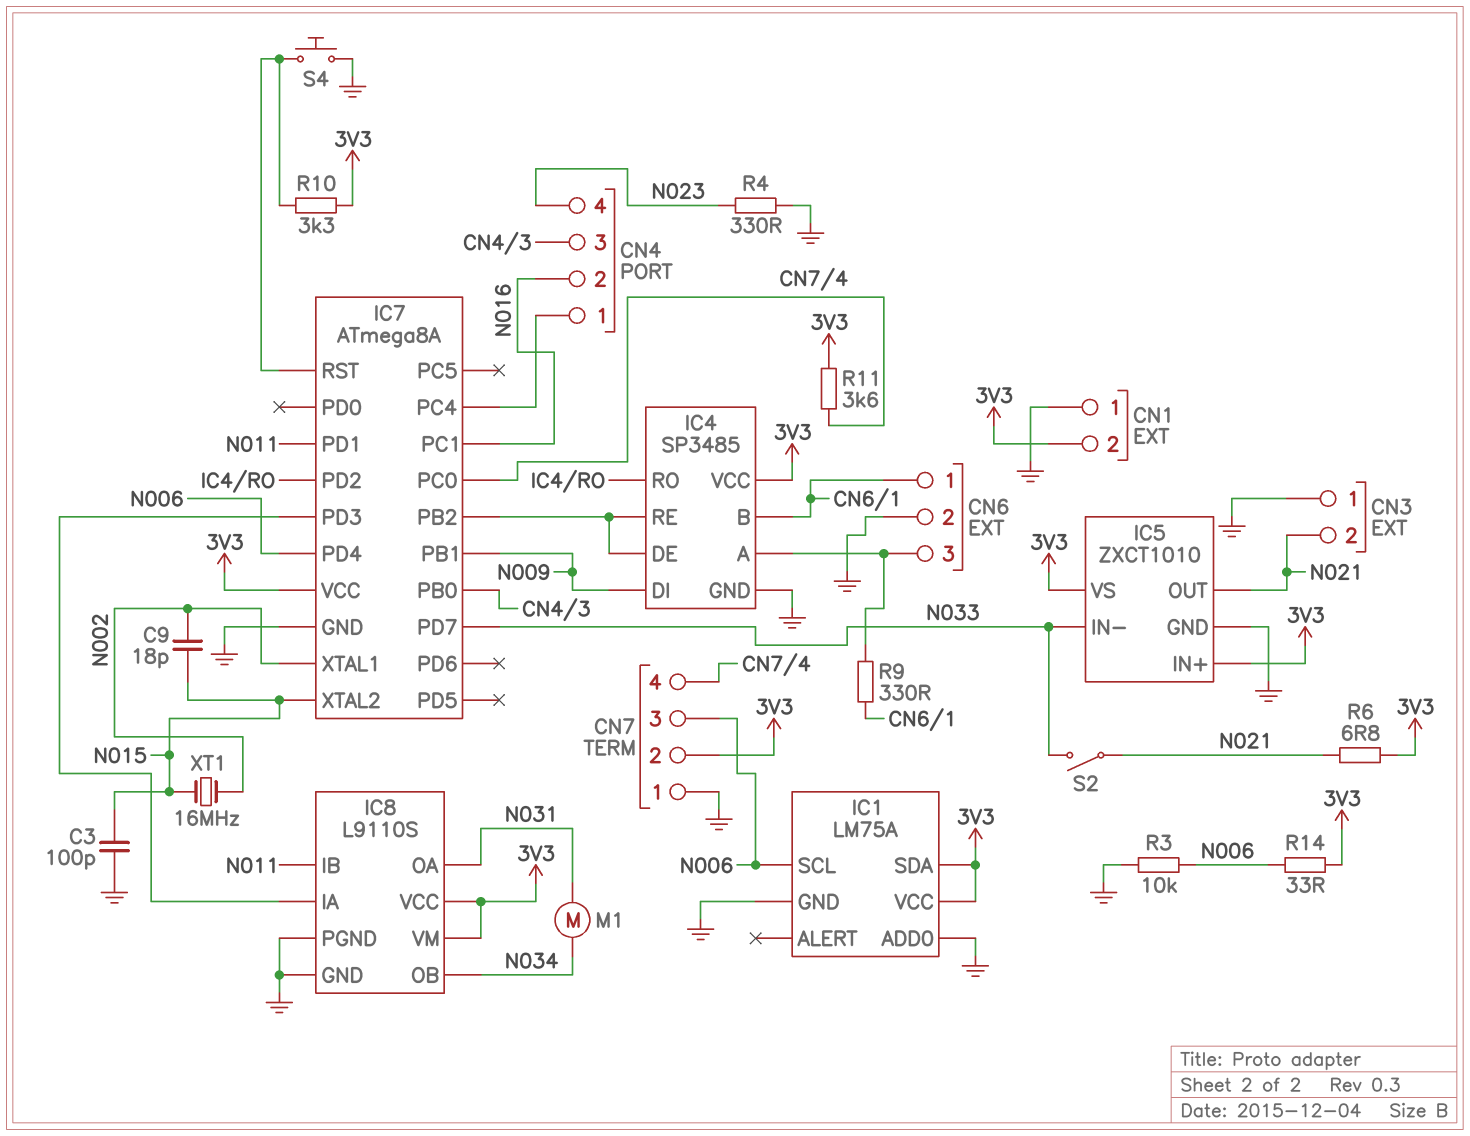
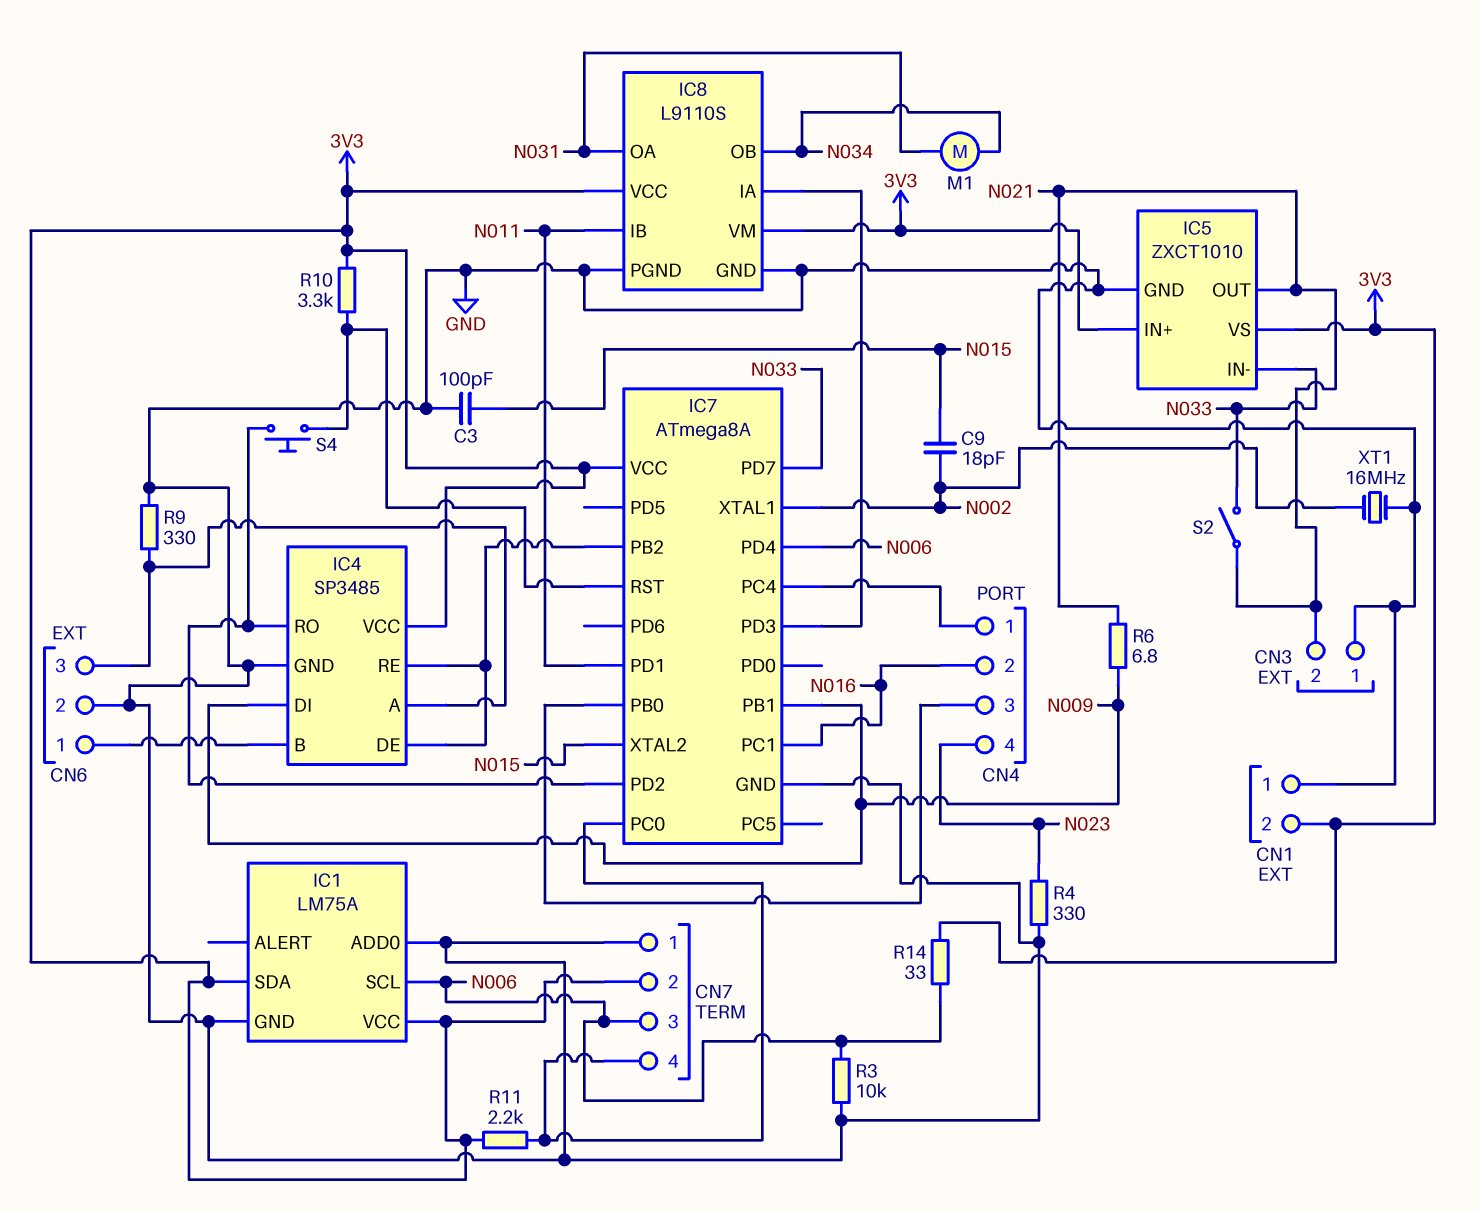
R6: 6.8 (3V3, N021) -> 6.8 (N009, N021)
R9: 330 (CN6/1, CN6/3) -> 330 (CN6/3, GND)
R11: 3.6k (3V3, CN7/4) -> 2.2k (3V3, CN7/4)
S4: button (GND, IC7/RST) -> button (IC4/RO, IC7/RST)
XT1: 16MHz (N002, N015) -> 16MHz (GND, N002)

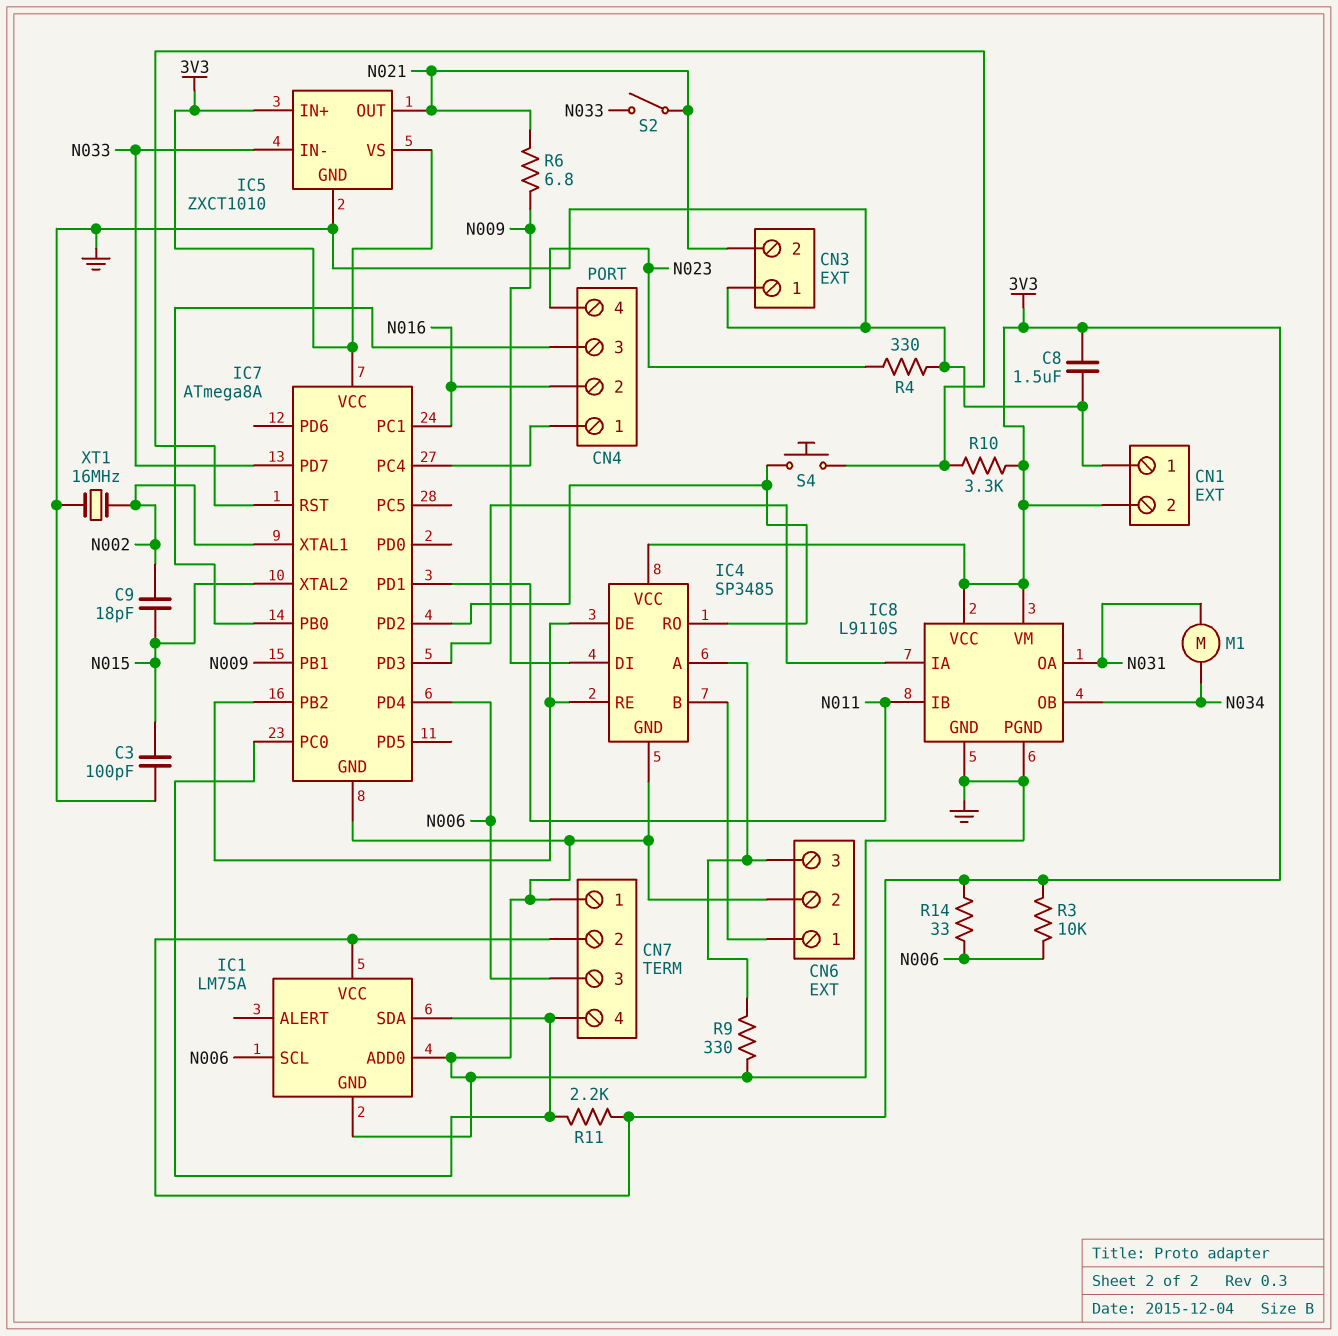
C8: none -> 1.5uF (3V3, GND)
IC1 pin SDA: 3V3 -> CN7/4
R3: 10k (GND, N006) -> 10k (3V3, N006)

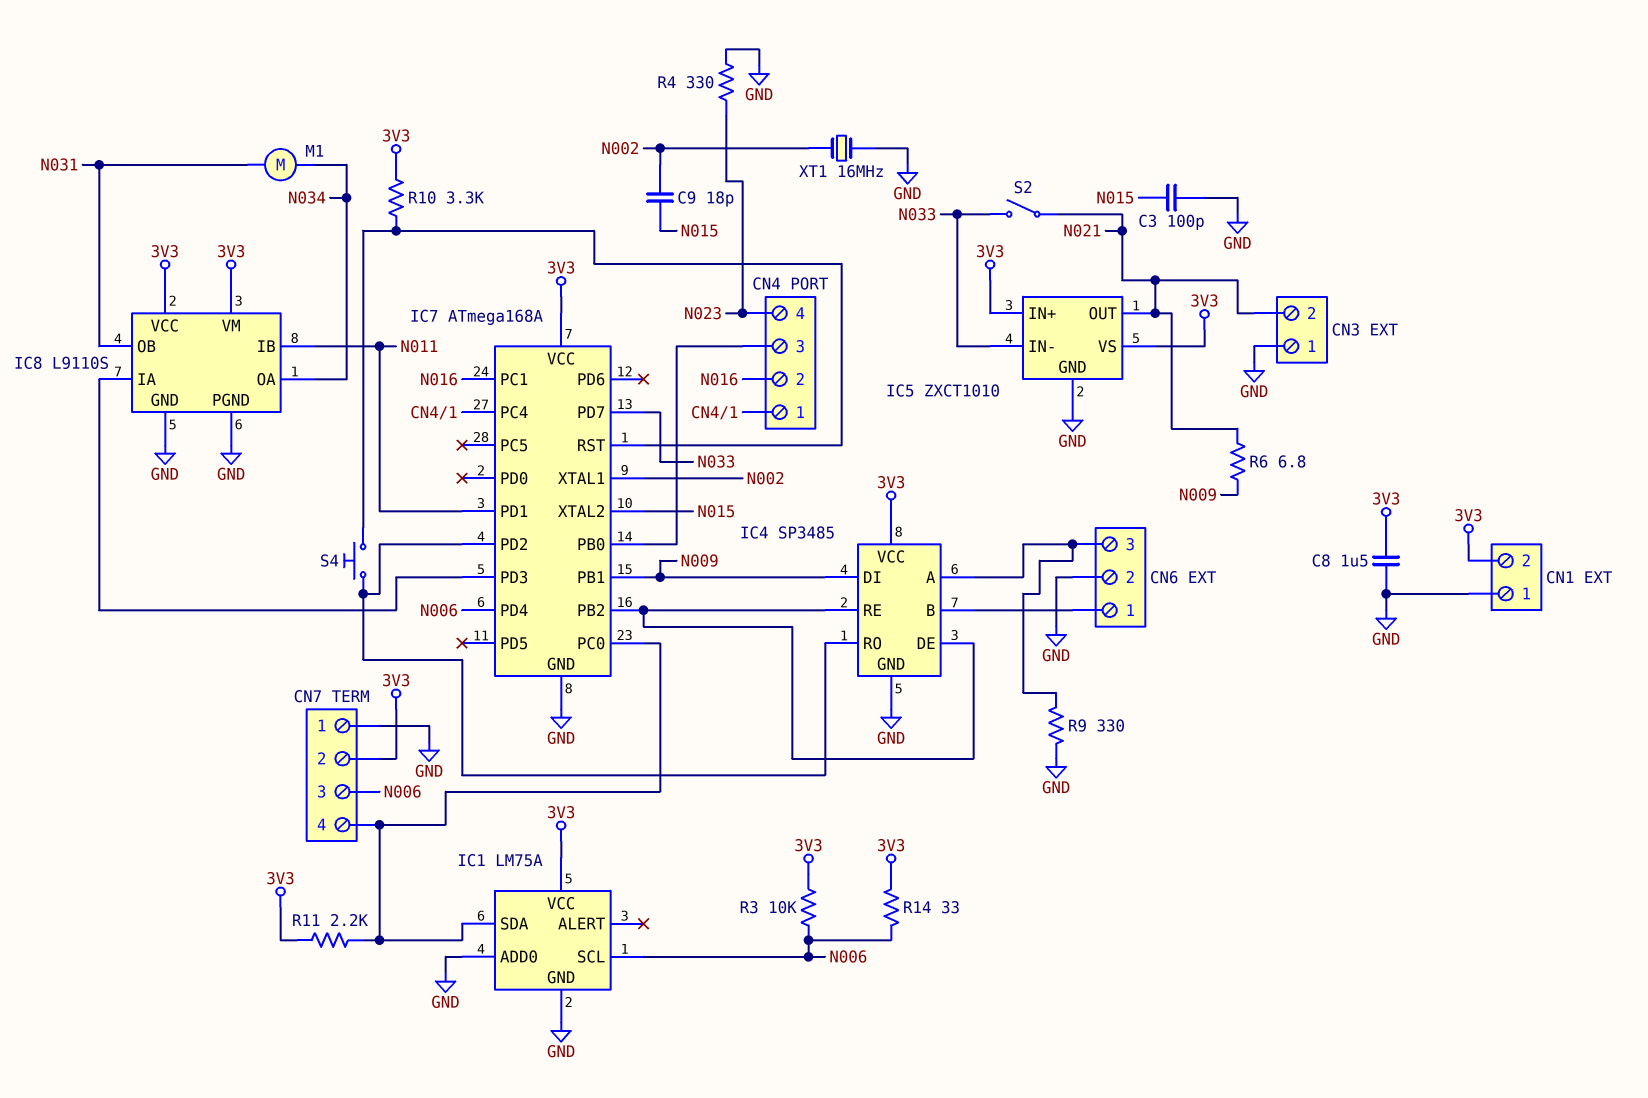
IC7: ATmega8A -> ATmega168A
IC8 pin OA: N031 -> N034
IC8 pin OB: N034 -> N031

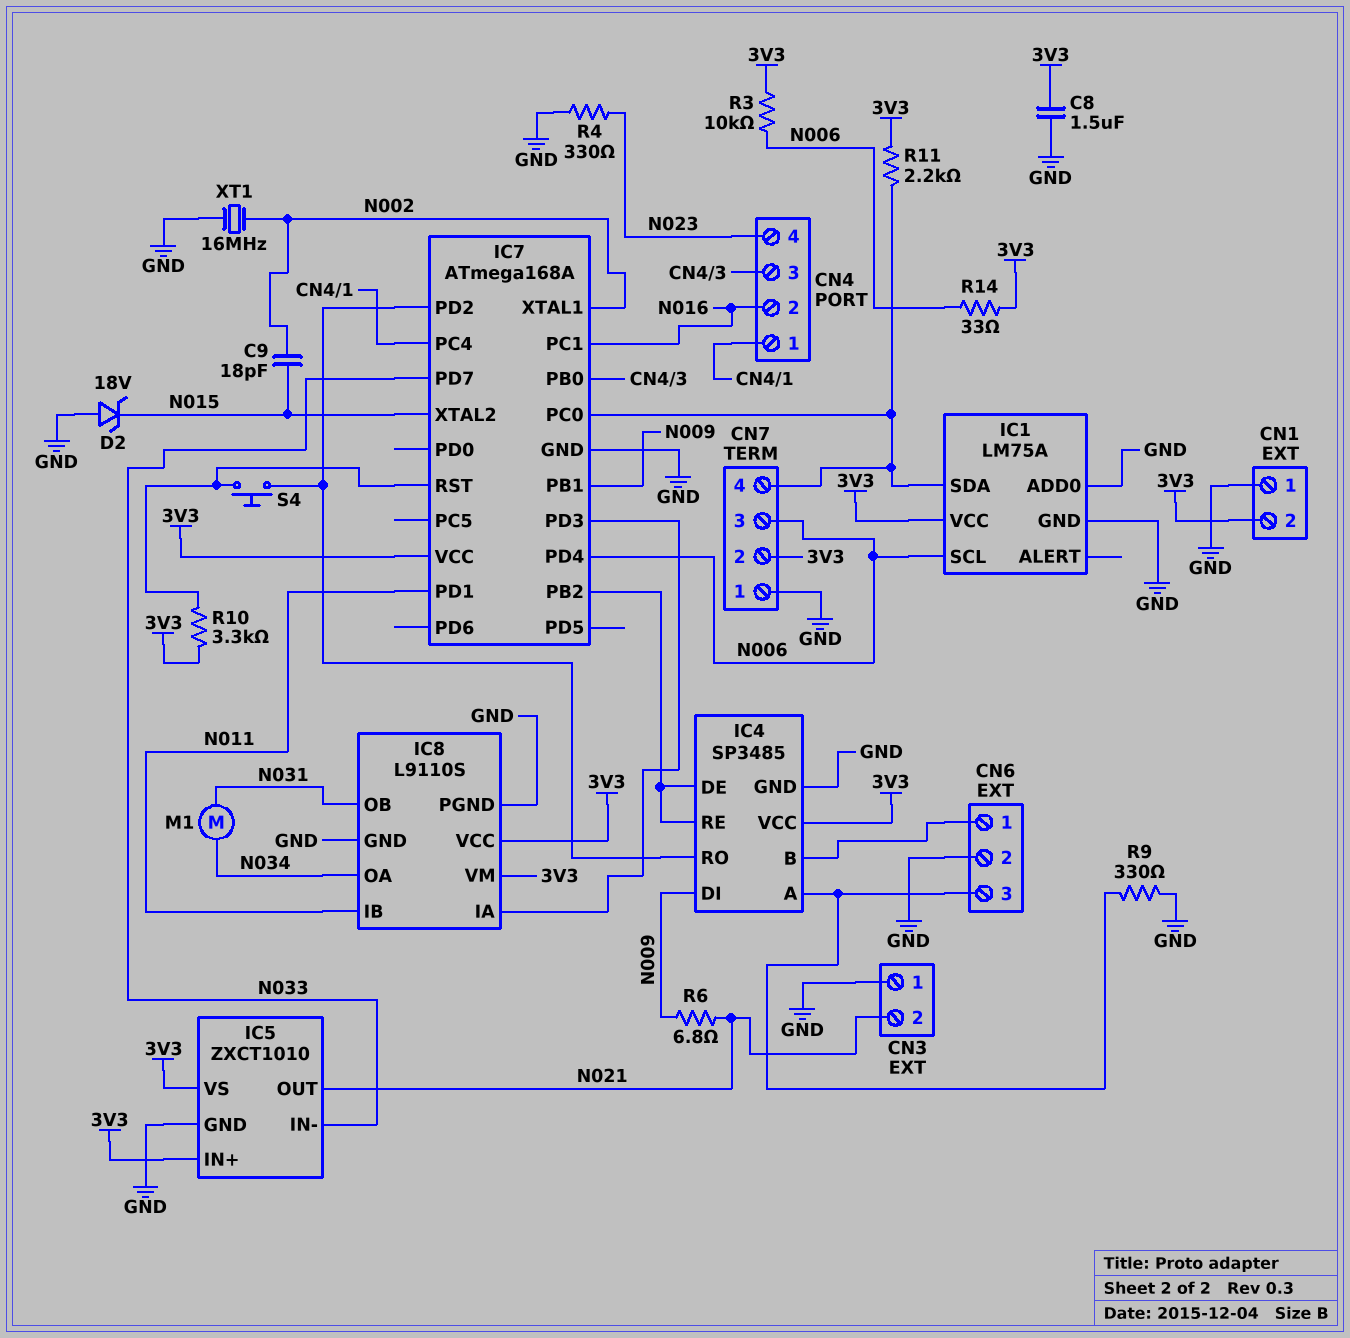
C3: 100pF (GND, N015) -> none
D2: none -> zener 18V (A GND, K N015)
S2: switch (N021, N033) -> none

